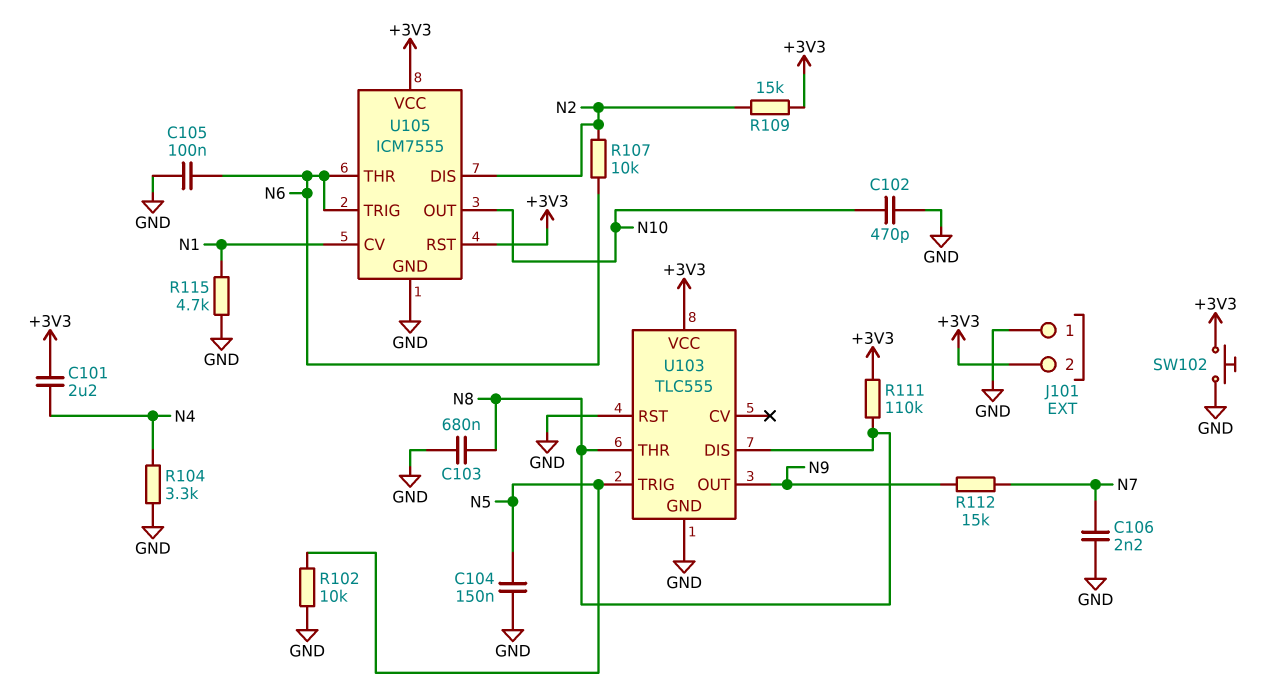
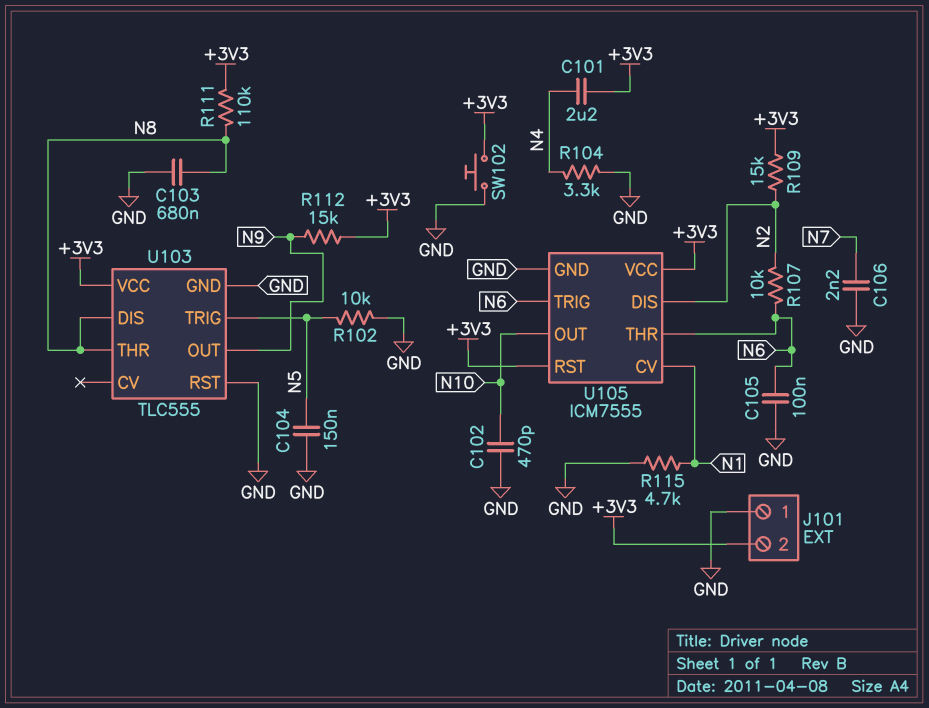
R112: 15k (N7, N9) -> 15k (+3V3, N9)

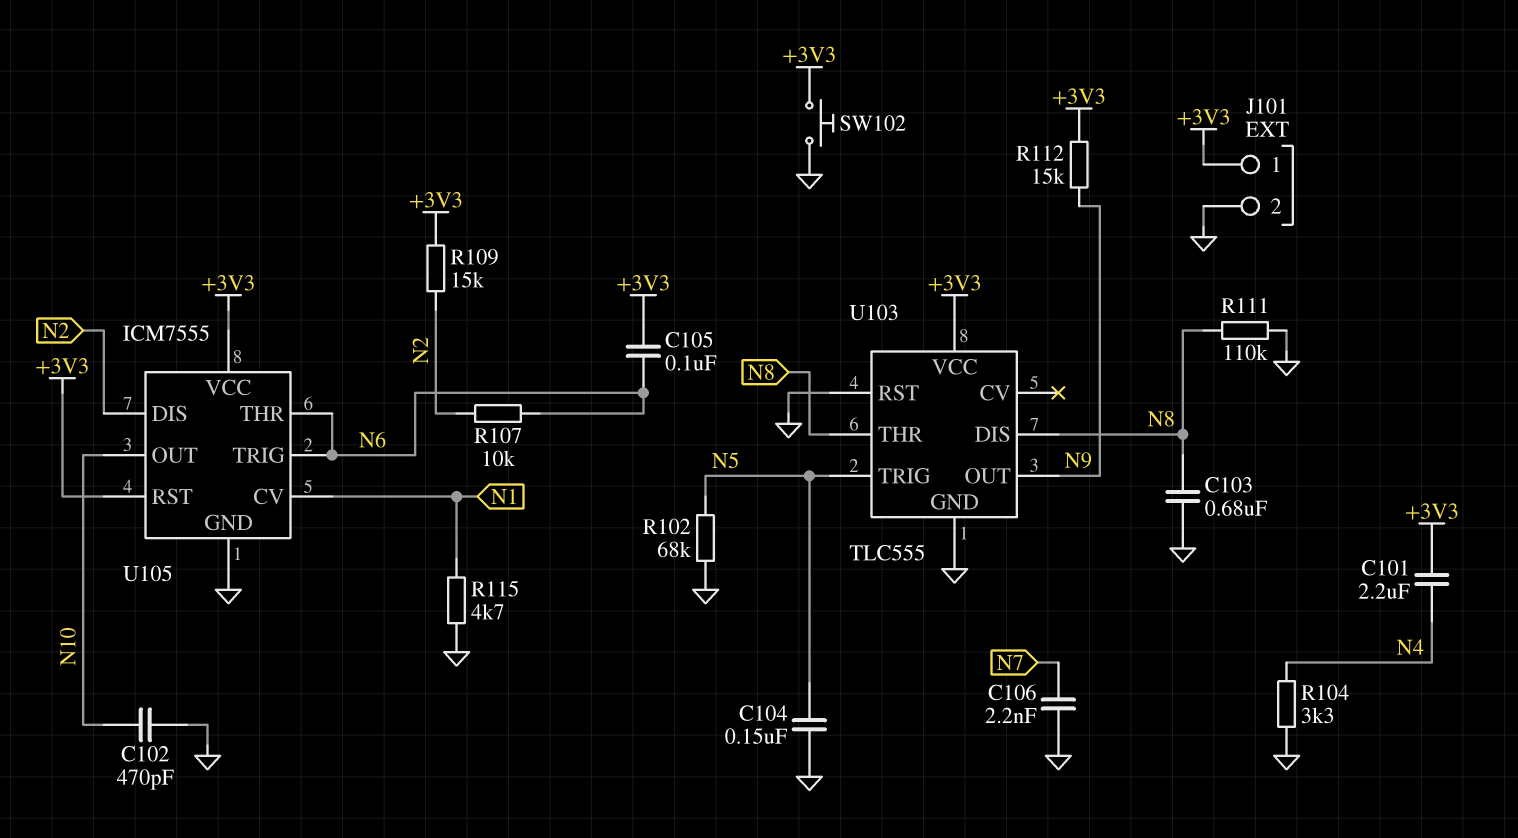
C105: 100nF (GND, N6) -> 100nF (+3V3, N6)
J101 pin 1: GND -> +3V3
J101 pin 2: +3V3 -> GND
R102: 10k (GND, N5) -> 68k (GND, N5)
R111: 110k (+3V3, N8) -> 110k (GND, N8)

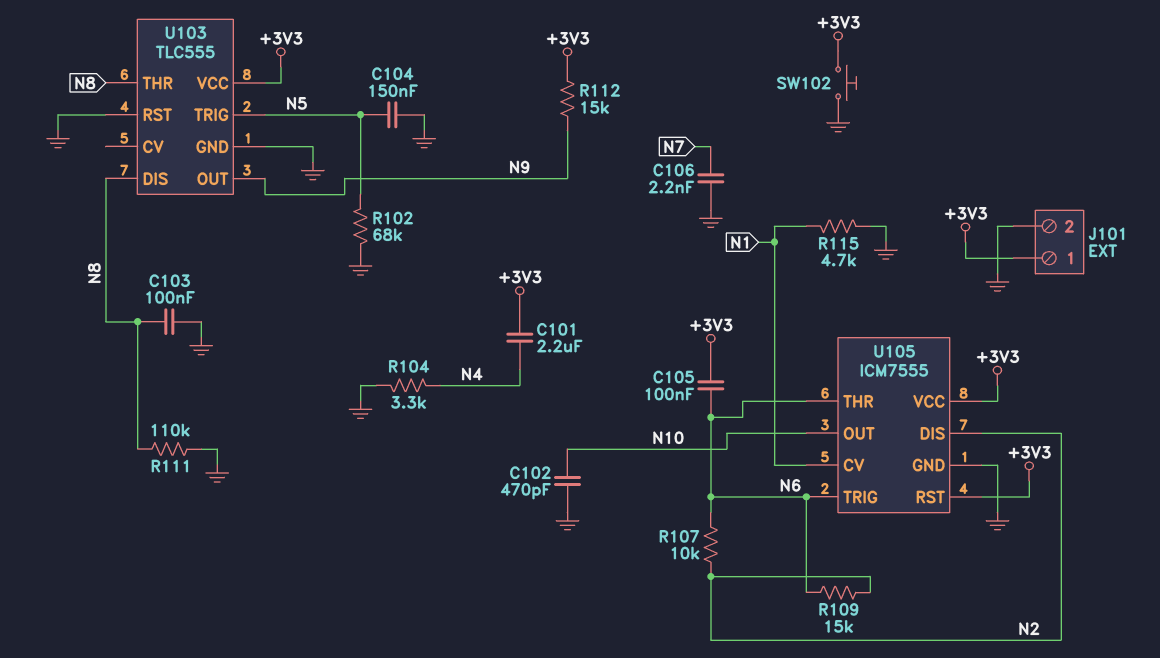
C103: 680nF (GND, N8) -> 100nF (GND, N8)
R109: 15k (+3V3, N2) -> 15k (N2, N6)

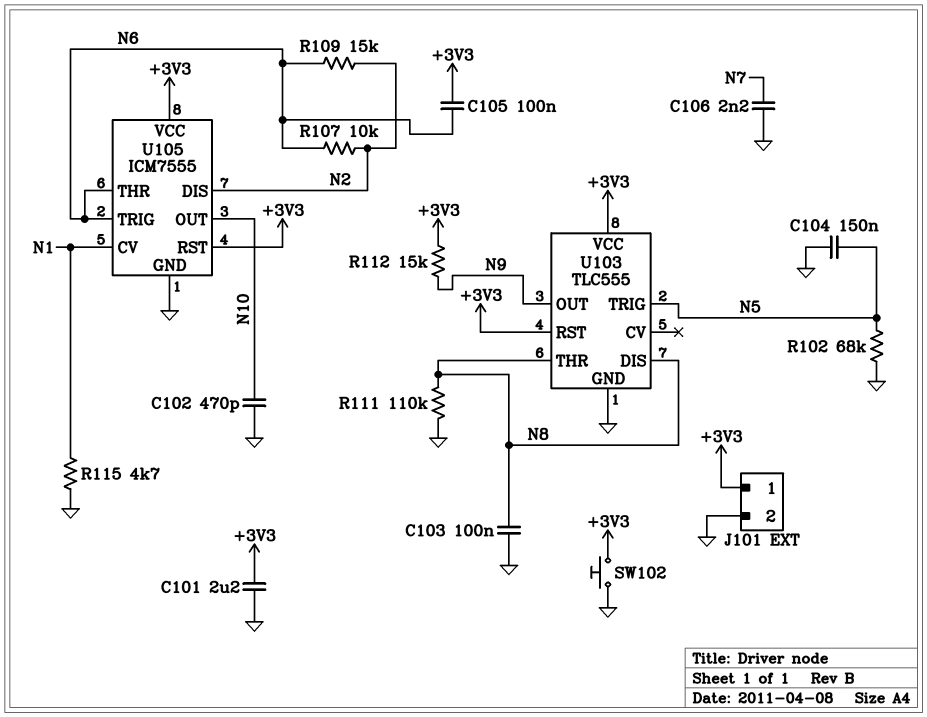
C101: 2.2uF (+3V3, N4) -> 2.2uF (+3V3, GND)
R104: 3.3k (GND, N4) -> none
U103 pin RST: GND -> +3V3

